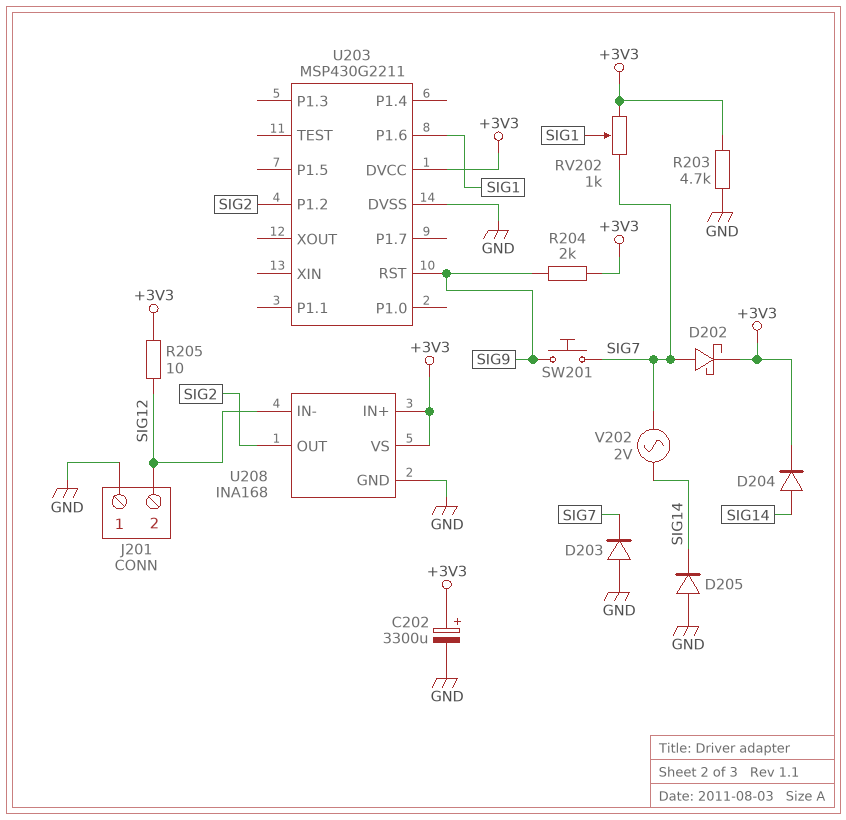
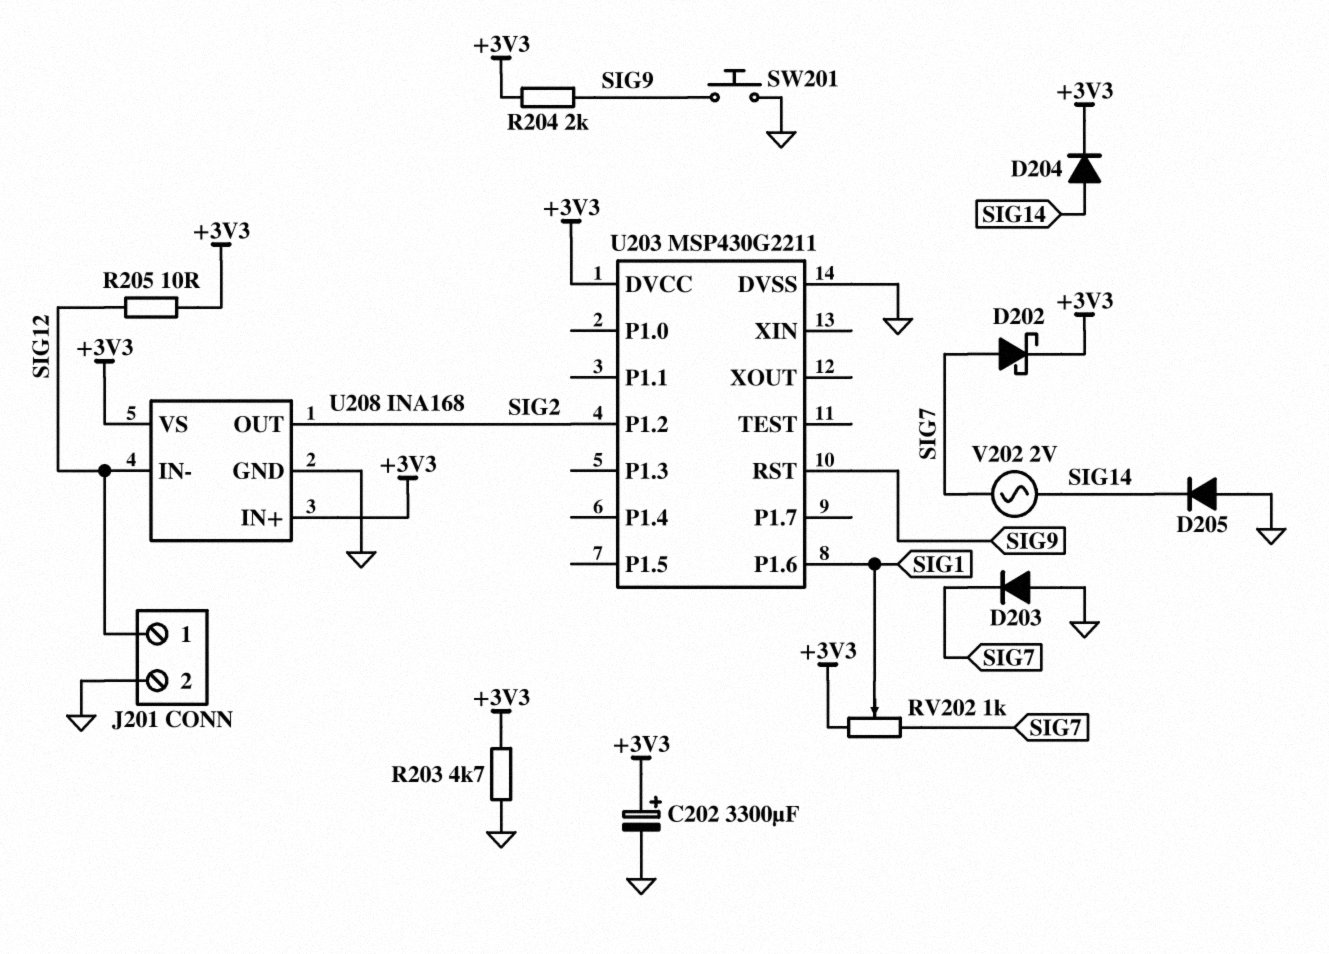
J201 pin 1: GND -> SIG12
J201 pin 2: SIG12 -> GND
SW201: button (SIG7, SIG9) -> button (GND, SIG9)

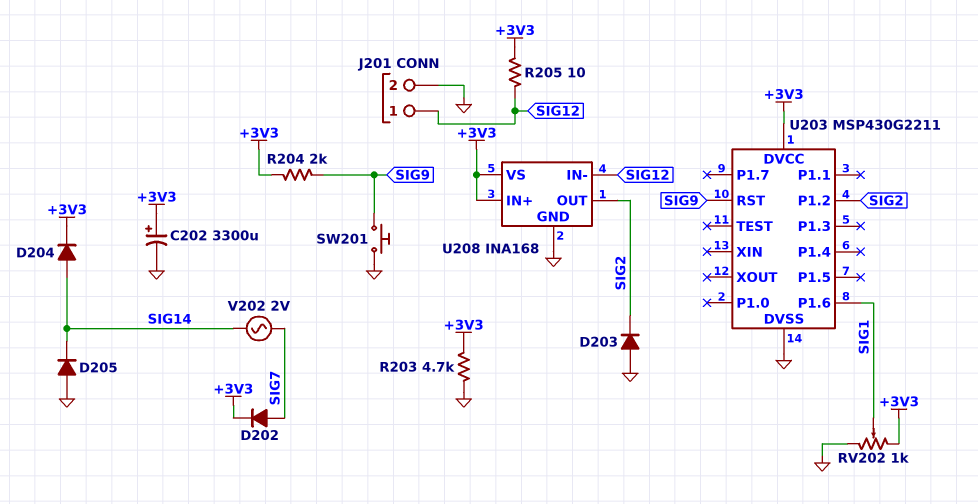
D202: schottky (A SIG7, K +3V3) -> diode (A SIG7, K +3V3)
D203: diode (A GND, K SIG7) -> diode (A GND, K SIG2)
RV202: 1k (+3V3, SIG7, wiper SIG1) -> 1k (+3V3, GND, wiper SIG1)

